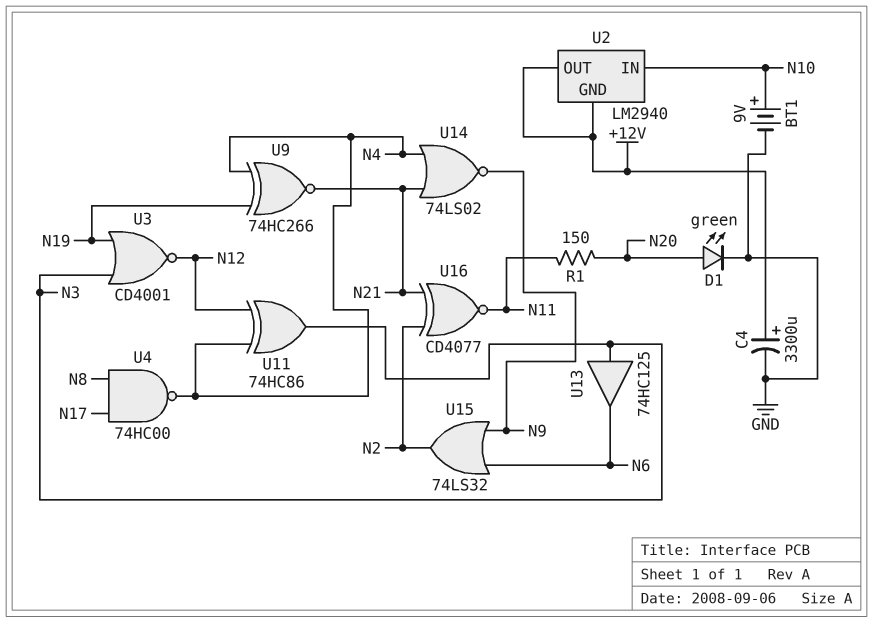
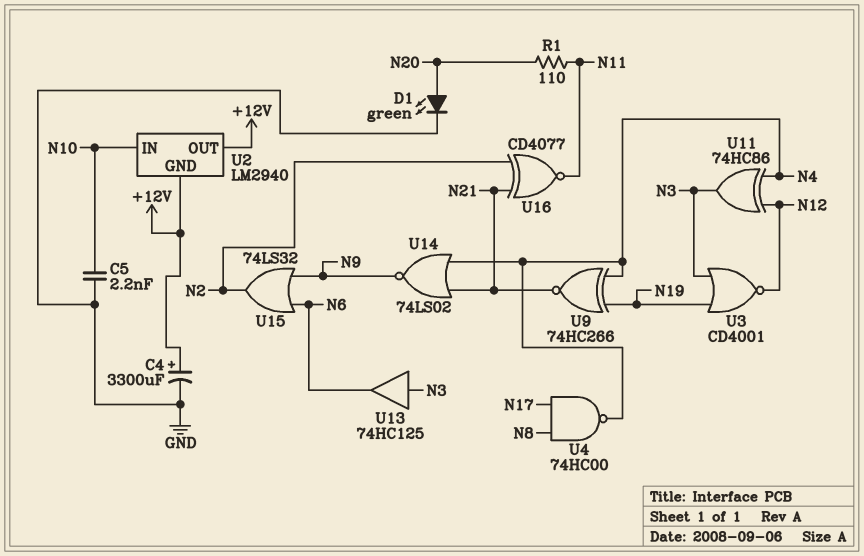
BT1: 9V (plus N10, minus GND) -> none
C5: none -> 2.2nF (GND, N10)
R1: 150 (N11, N20) -> 110 (N11, N20)

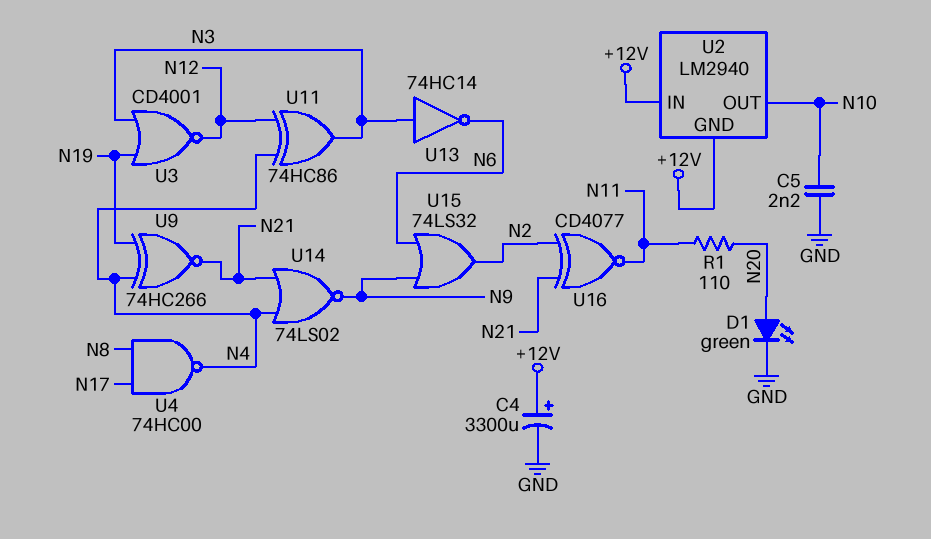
U2 pin IN: N10 -> +12V
U2 pin OUT: +12V -> N10
U13: buffer 74HC125 (in N3, out N6) -> NOT 74HC14 (in N3, out N6)

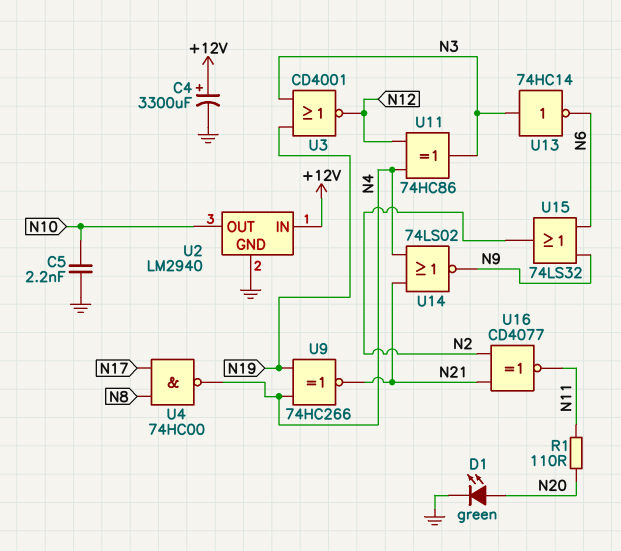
U2 pin GND: +12V -> GND

